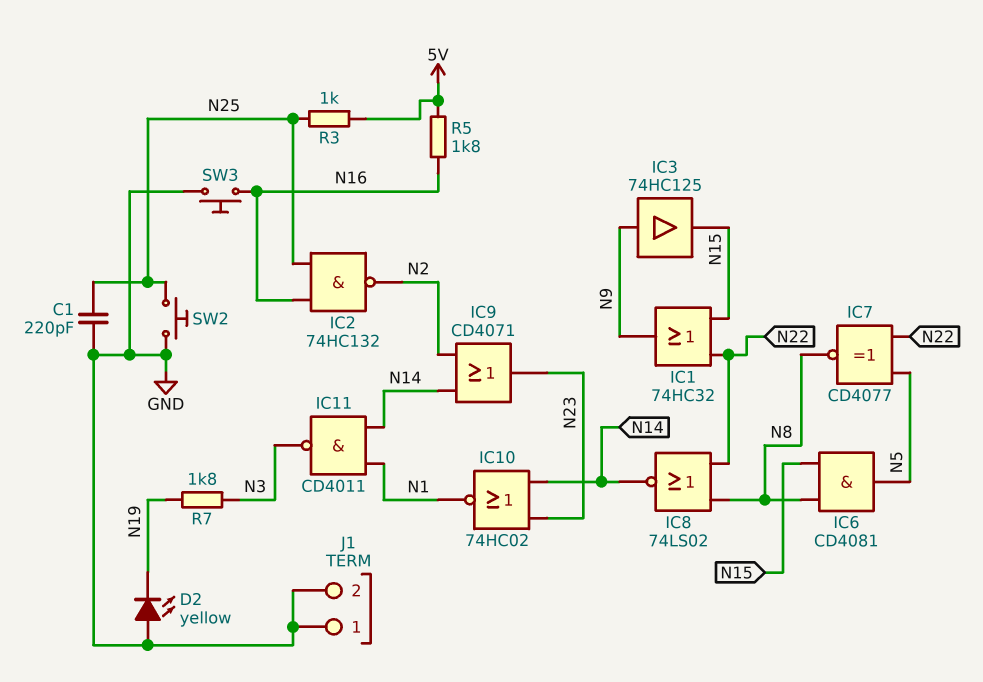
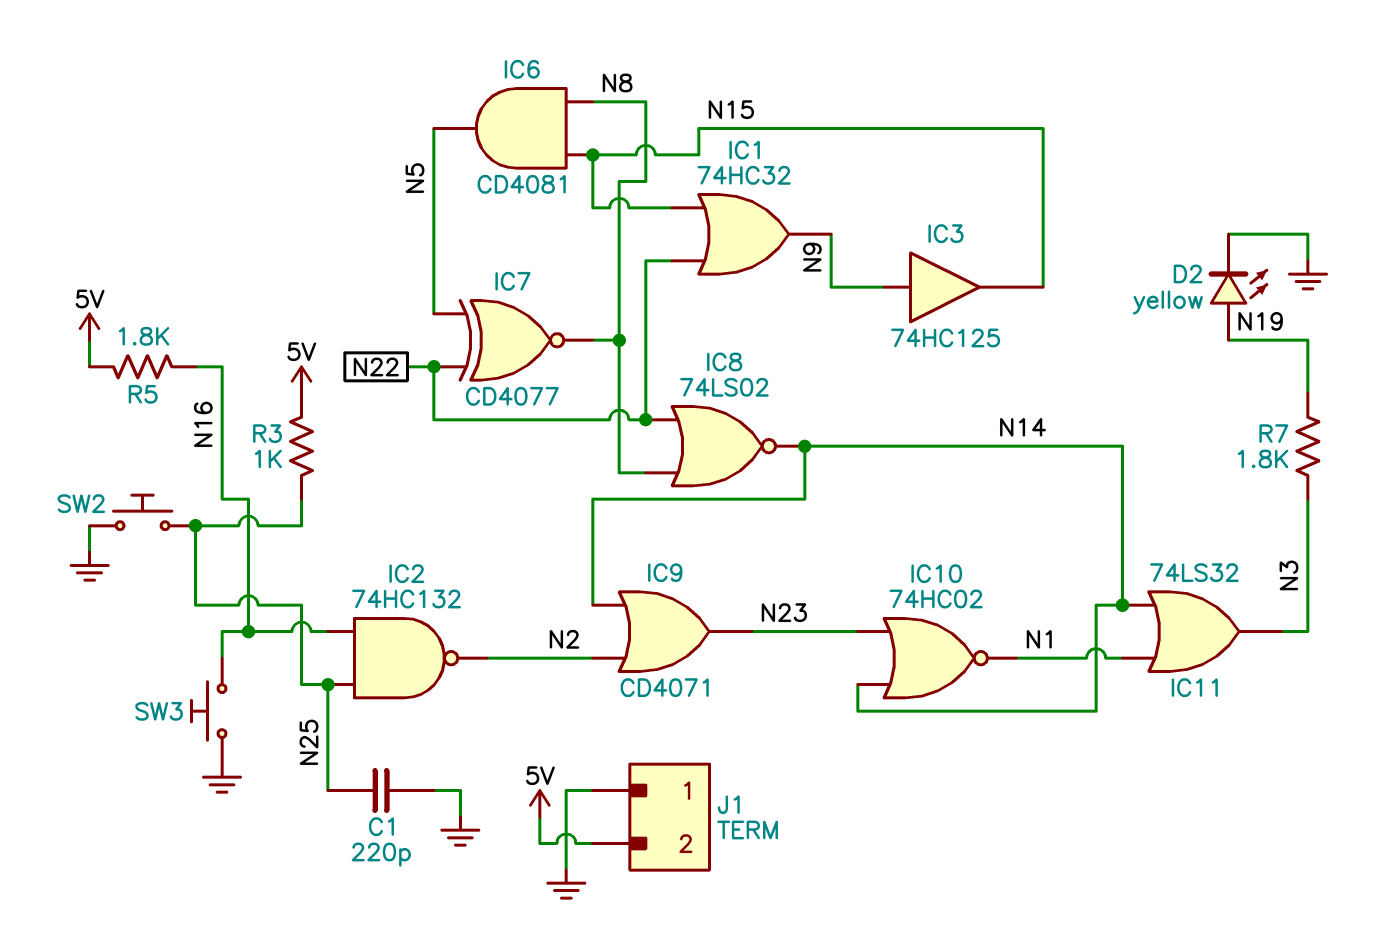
D2: LED yellow (A GND, K N19) -> LED yellow (A N19, K GND)
IC11: NAND CD4011 (in N1, in N14, out N3) -> OR 74LS32 (in N1, in N14, out N3)
J1 pin 2: GND -> 5V

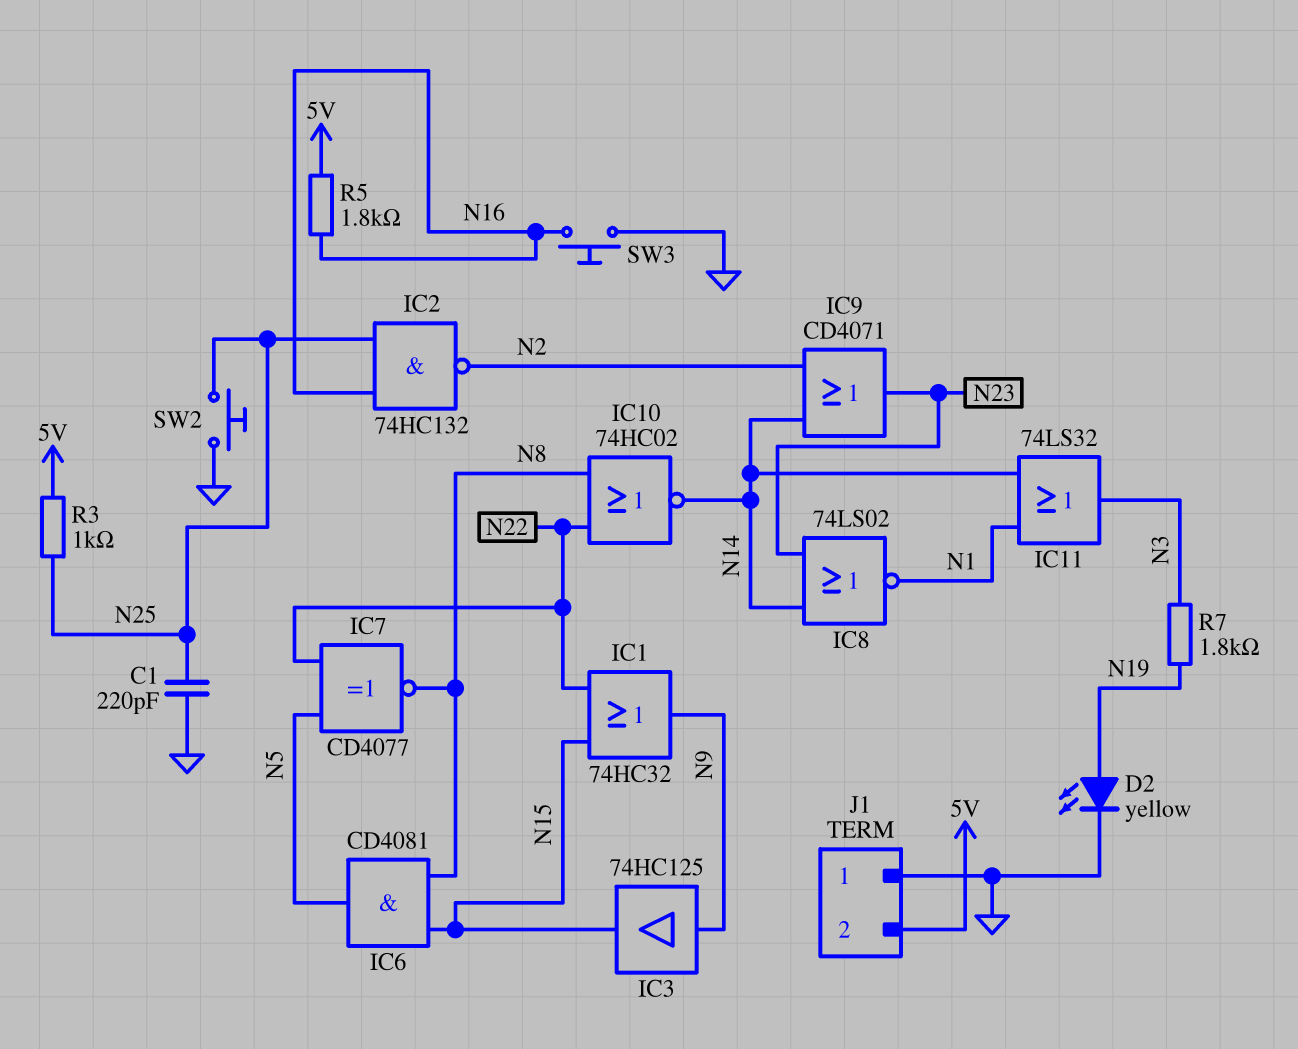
IC8: NOR 74LS02 (in N8, in N22, out N14) -> NOR 74LS02 (in N14, in N23, out N1)
IC10: NOR 74HC02 (in N14, in N23, out N1) -> NOR 74HC02 (in N8, in N22, out N14)

